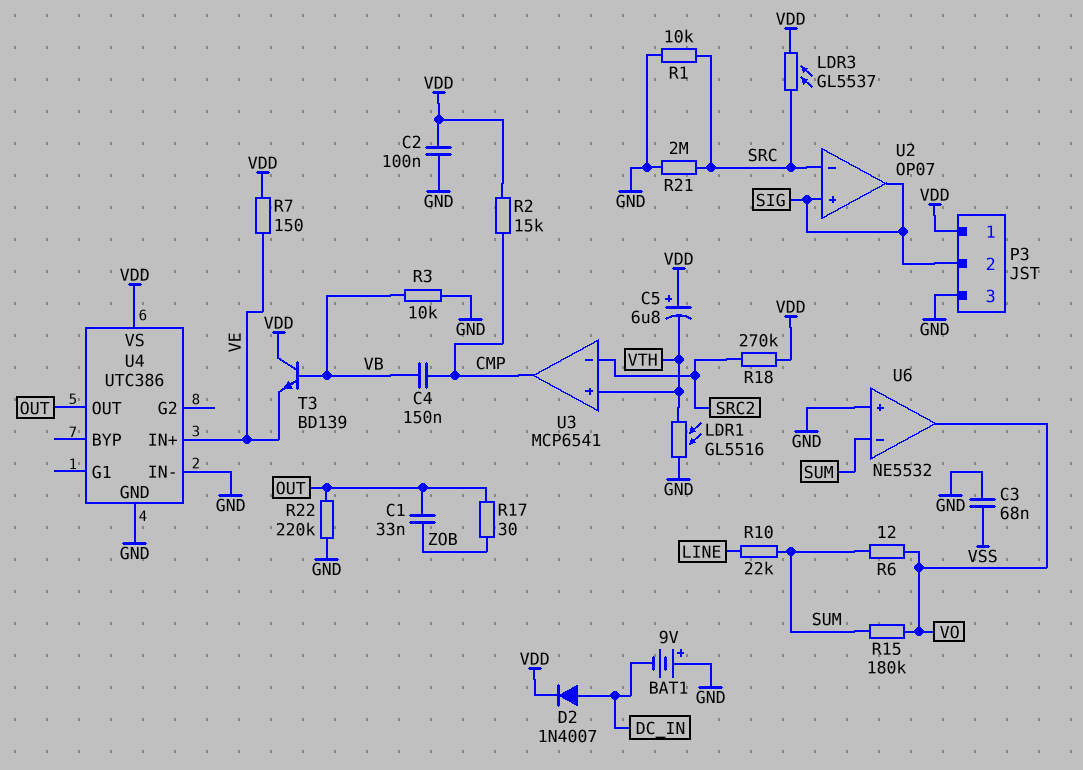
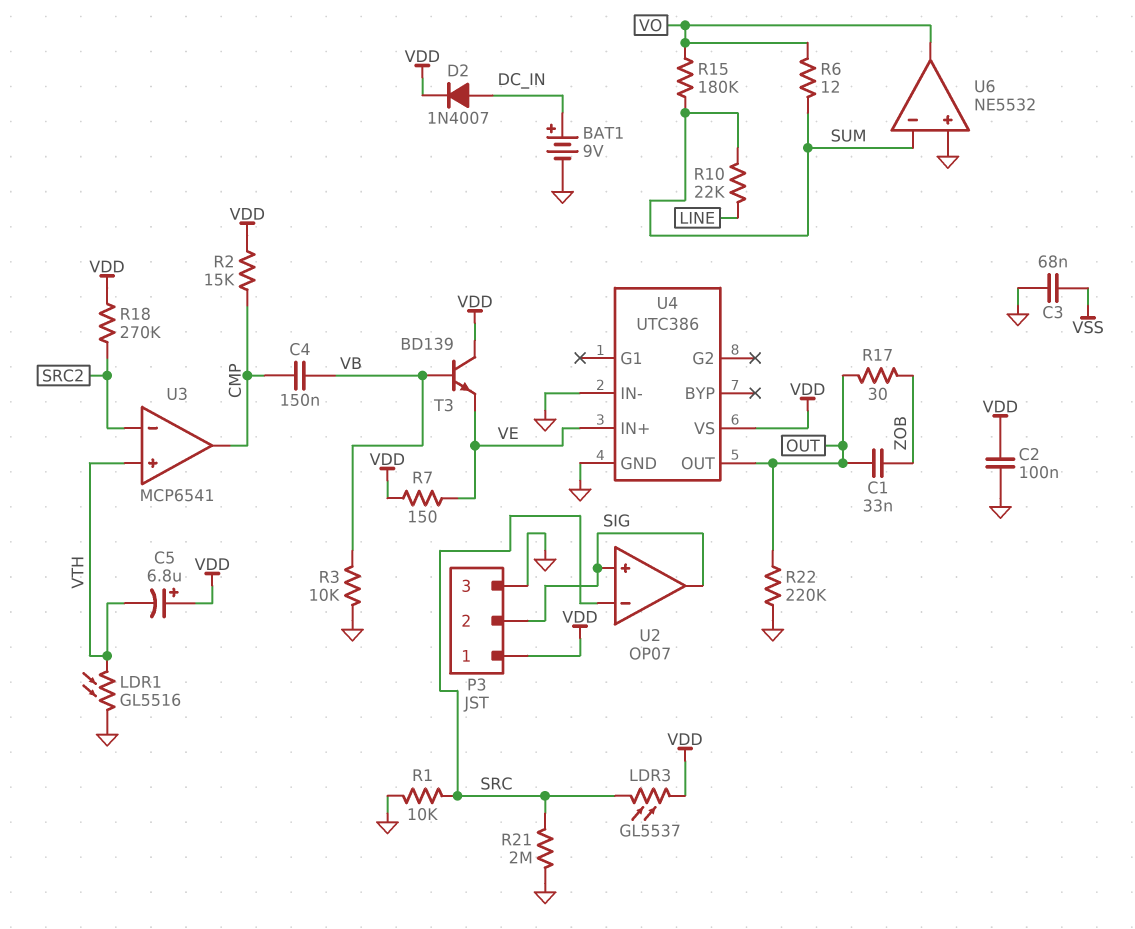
BAT1: 9V (plus GND, minus DC_IN) -> 9V (plus DC_IN, minus GND)

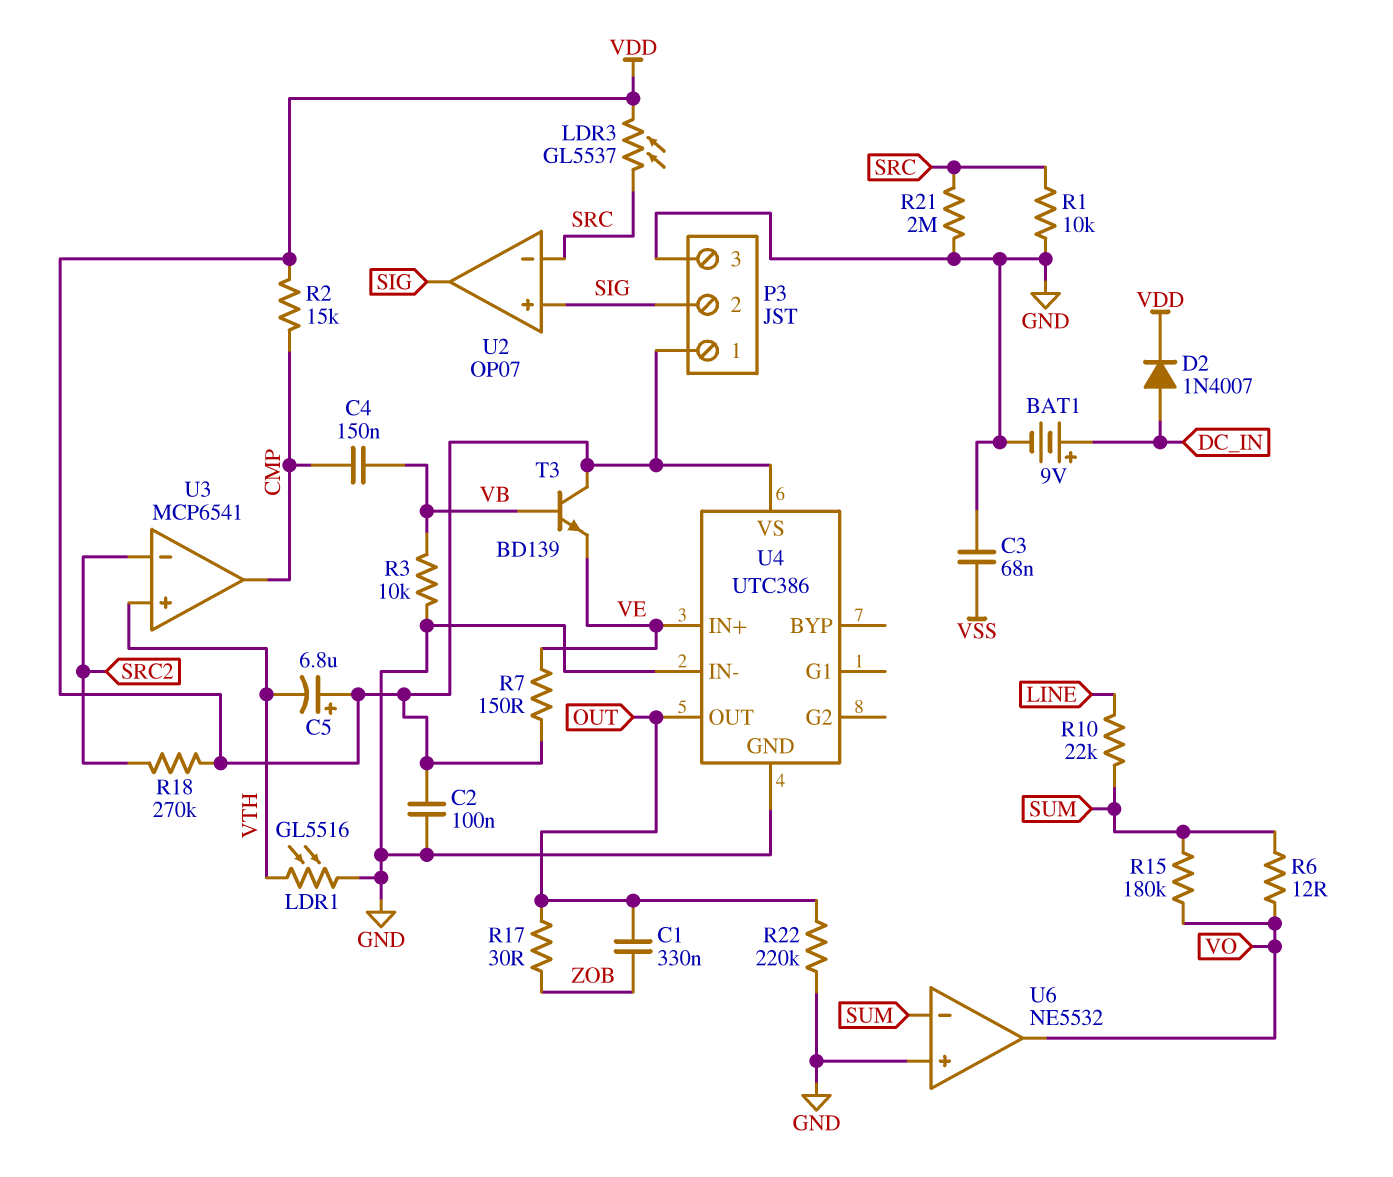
C1: 33nF (OUT, ZOB) -> 330nF (OUT, ZOB)

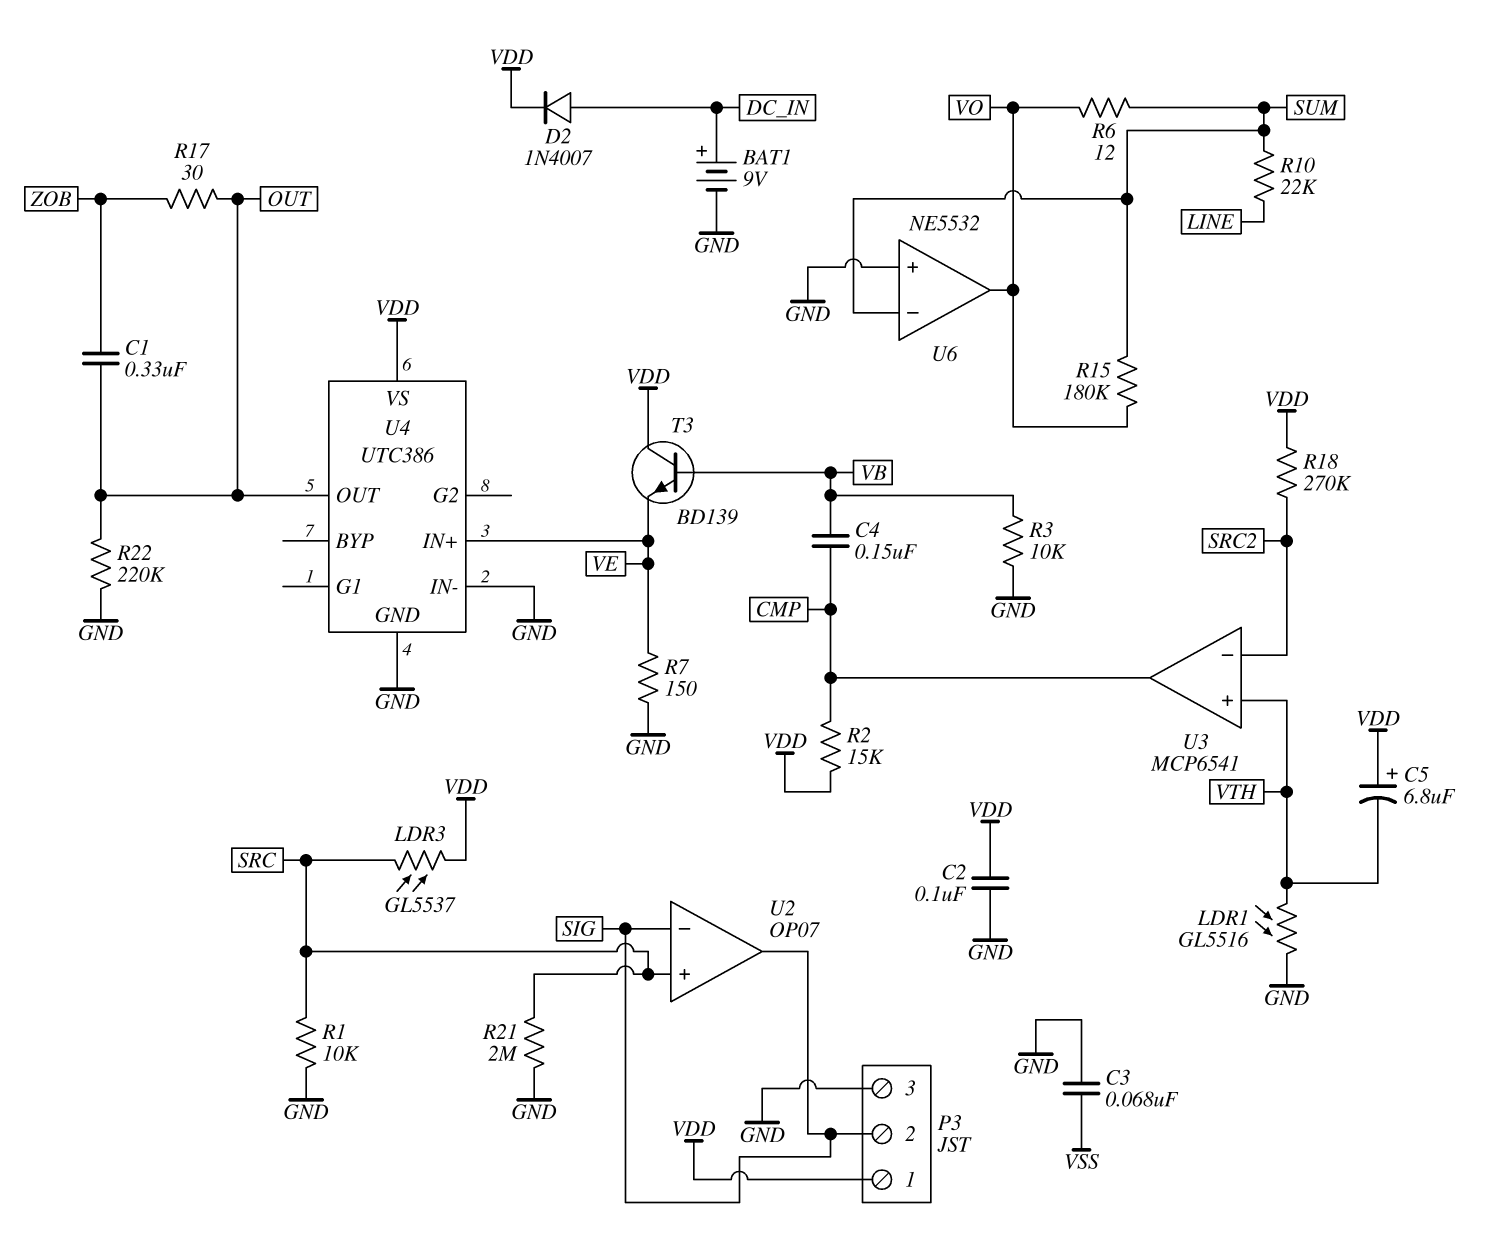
R7: 150 (VDD, VE) -> 150 (GND, VE)
U2 pin in+: SIG -> SRC
U2 pin in-: SRC -> SIG

